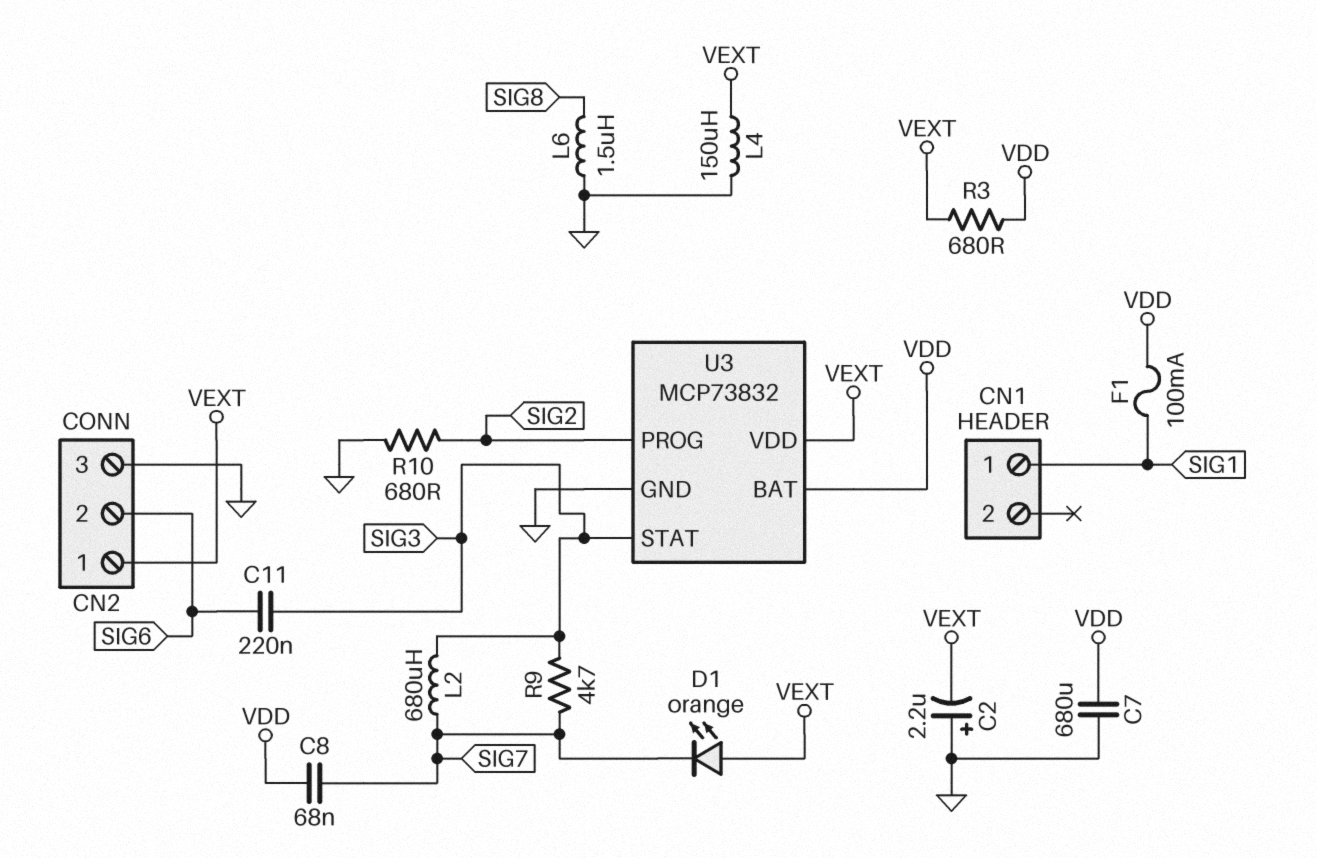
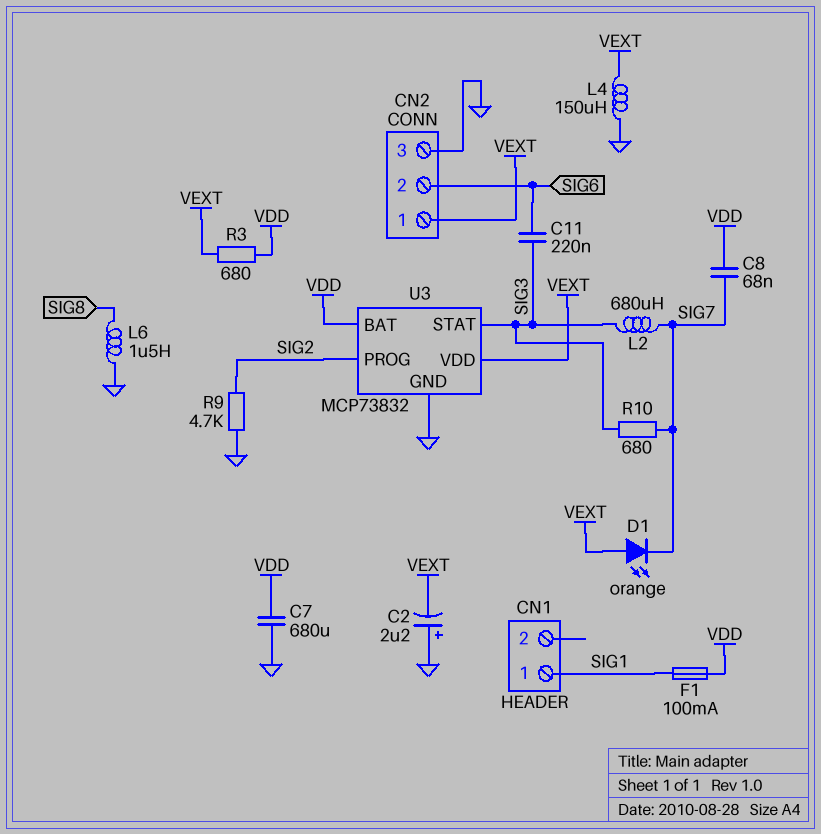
R9: 4.7k (SIG3, SIG7) -> 4.7k (GND, SIG2)
R10: 680 (GND, SIG2) -> 680 (SIG3, SIG7)

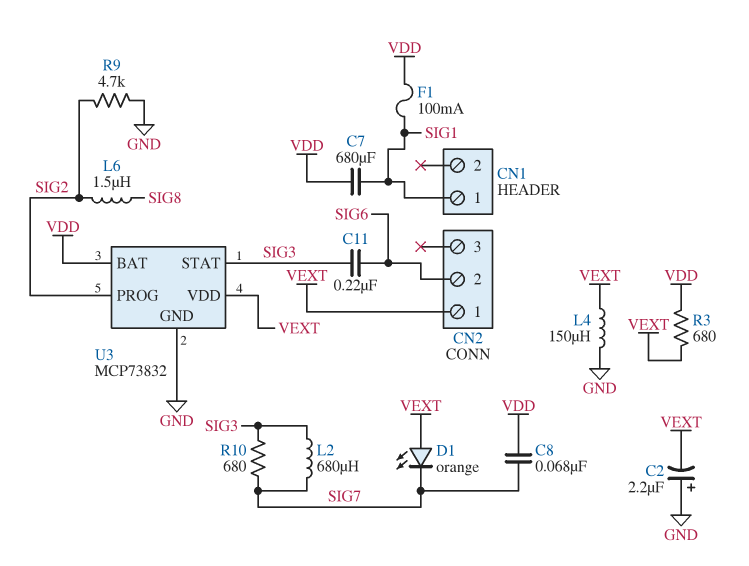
C7: 680uF (GND, VDD) -> 680uF (SIG1, VDD)
CN2 pin 3: GND -> none
L6: 1.5uH (GND, SIG8) -> 1.5uH (SIG2, SIG8)

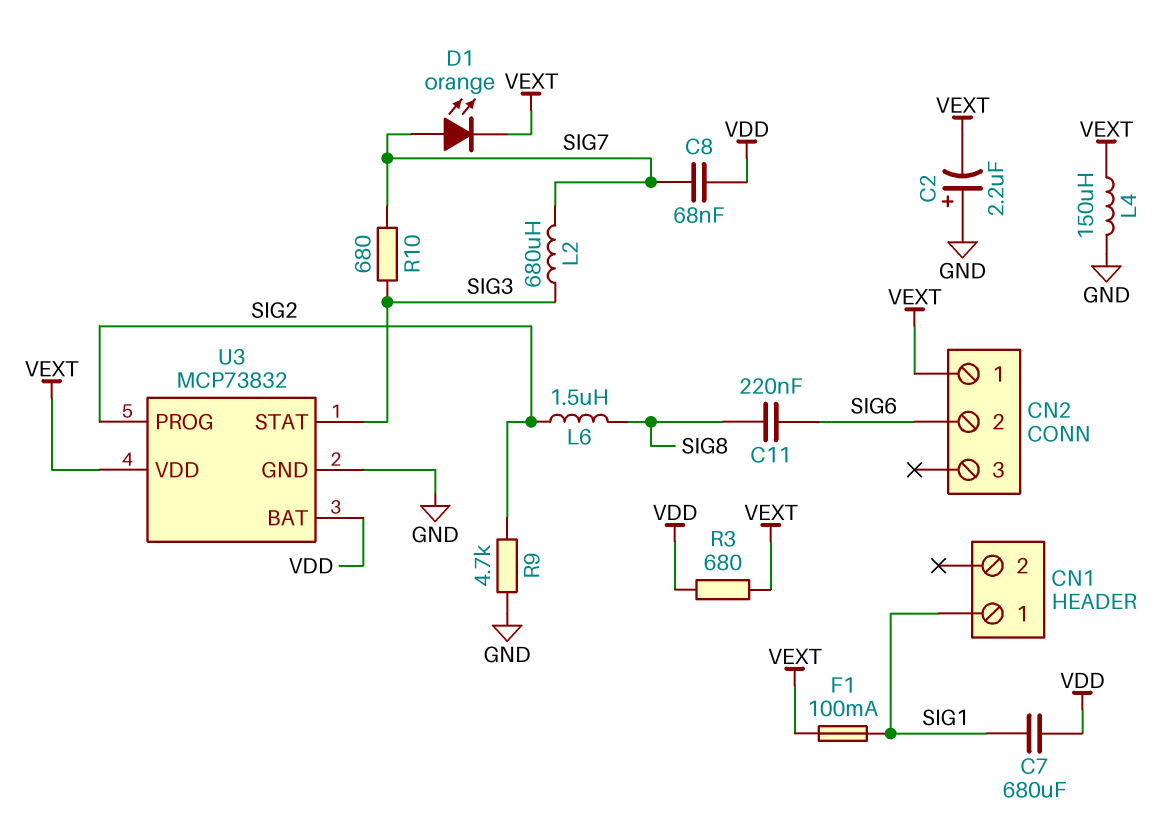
C11: 220nF (SIG3, SIG6) -> 220nF (SIG6, SIG8)
D1: LED orange (A VEXT, K SIG7) -> LED orange (A SIG7, K VEXT)
F1: 100mA (SIG1, VDD) -> 100mA (SIG1, VEXT)

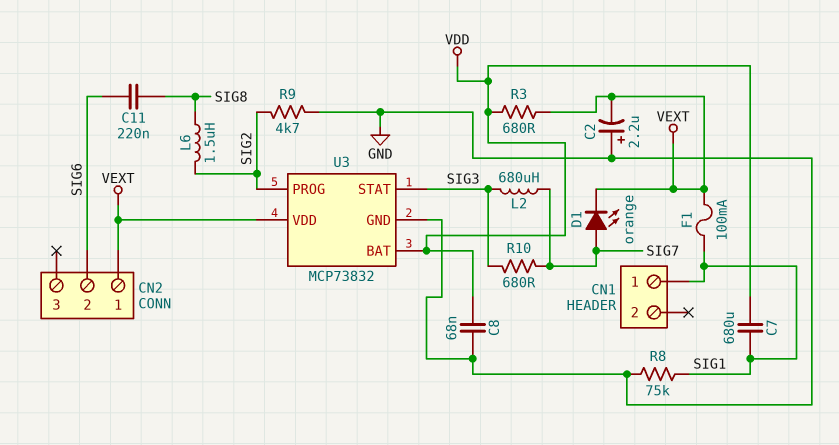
C8: 68nF (SIG7, VDD) -> 68nF (GND, VDD)
L4: 150uH (GND, VEXT) -> none
R8: none -> 75k (GND, SIG1)

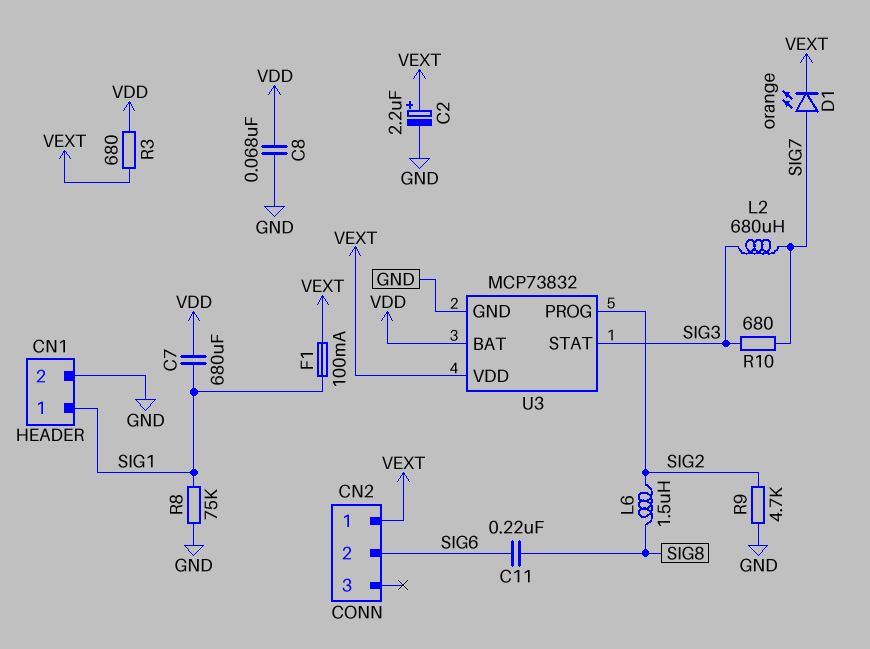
C2: 2.2uF (plus GND, minus VEXT) -> 2.2uF (plus VEXT, minus GND)
CN1 pin 2: none -> GND

